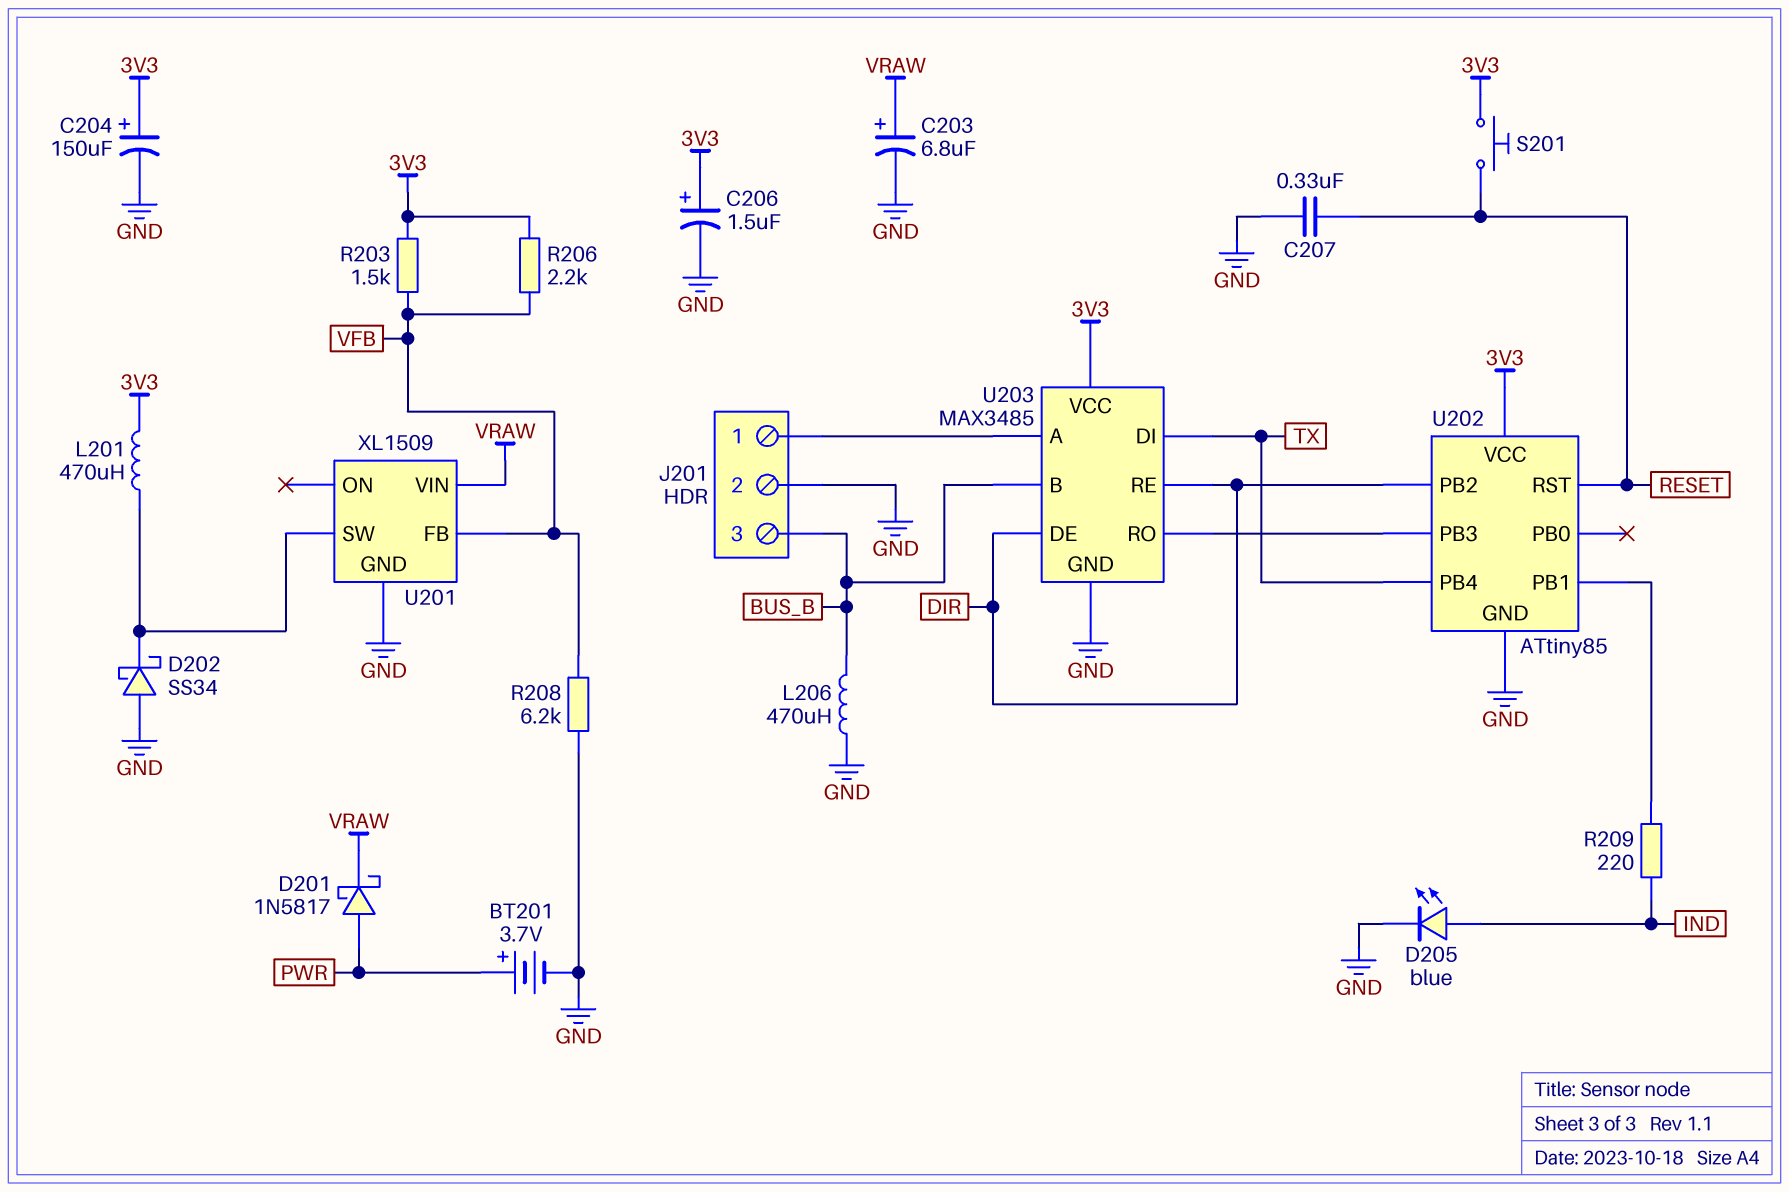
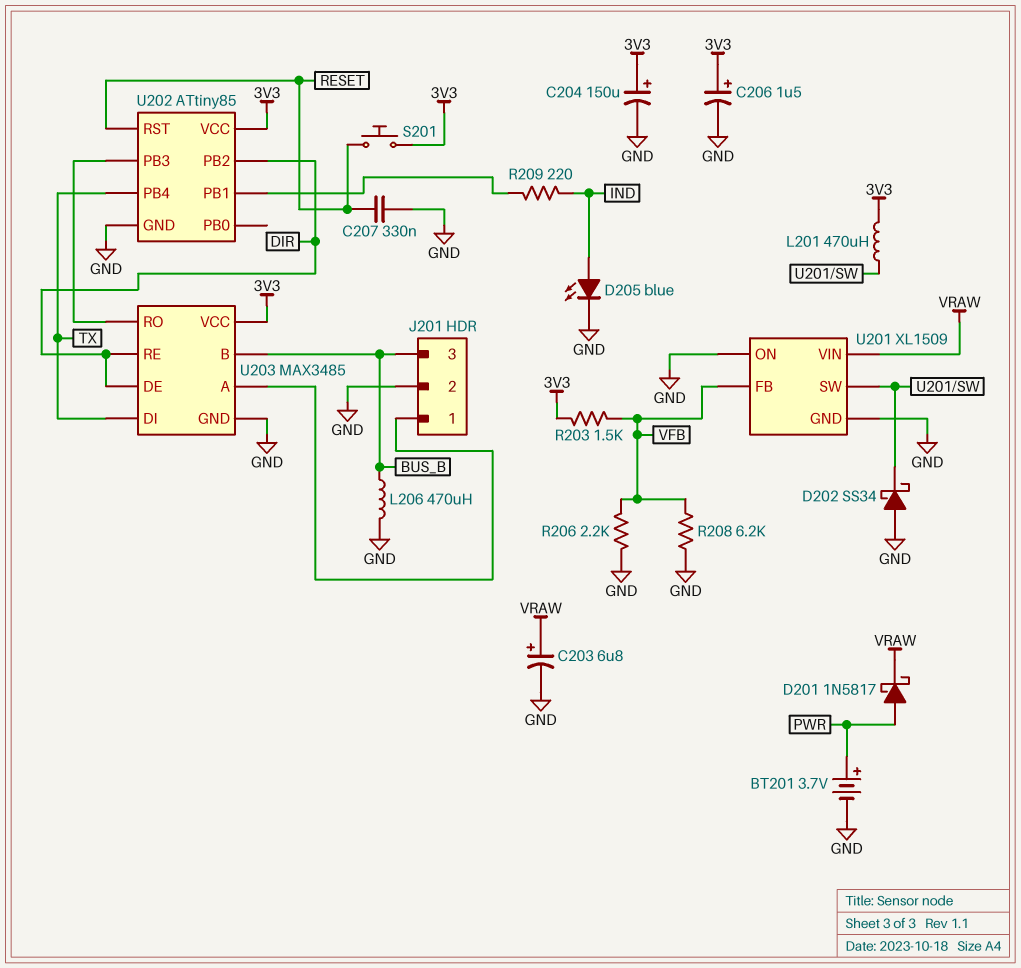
R206: 2.2k (3V3, VFB) -> 2.2k (GND, VFB)
U201 pin ON: none -> GND

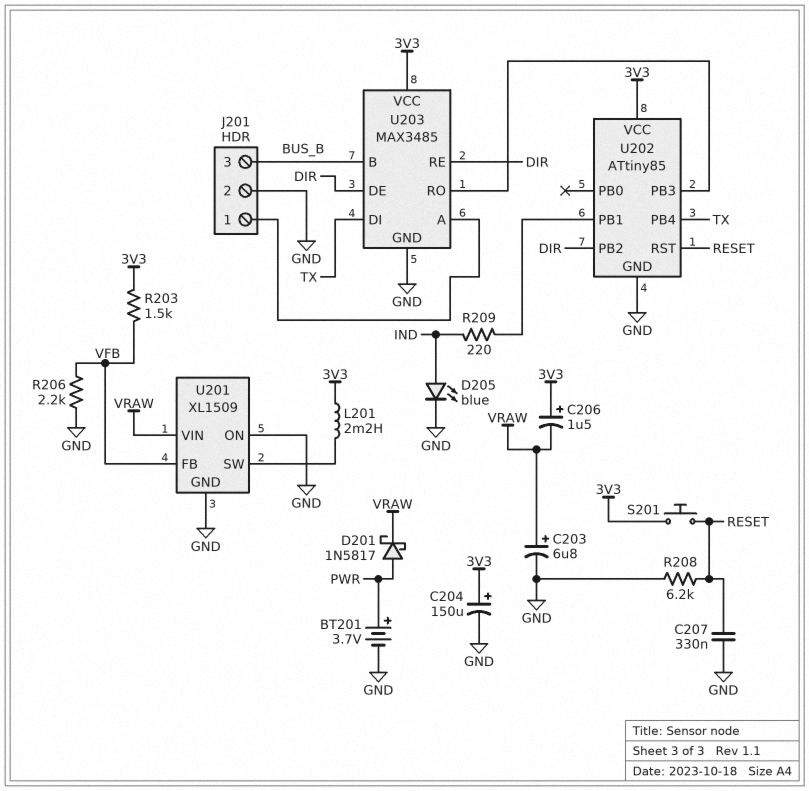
C206: 1.5uF (plus 3V3, minus GND) -> 1.5uF (plus 3V3, minus VRAW)
D202: schottky SS34 (A GND, K U201/SW) -> none
L201: 470uH (3V3, U201/SW) -> 2.2mH (3V3, U201/SW)
L206: 470uH (BUS_B, GND) -> none
R208: 6.2k (GND, VFB) -> 6.2k (GND, RESET)

